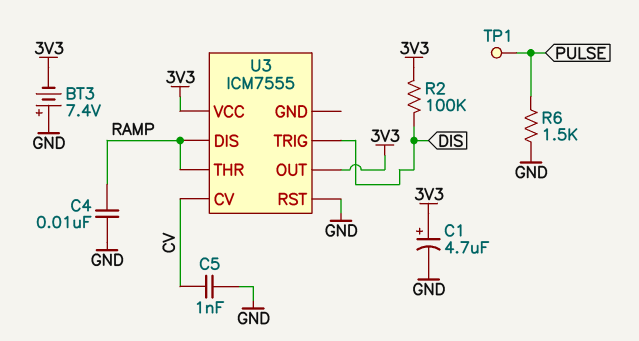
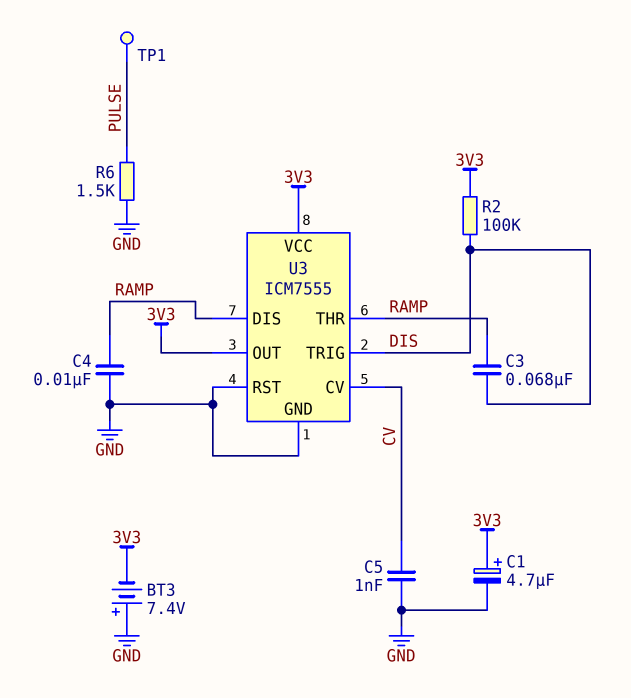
C3: none -> 68nF (DIS, RAMP)
U3 pin GND: none -> GND

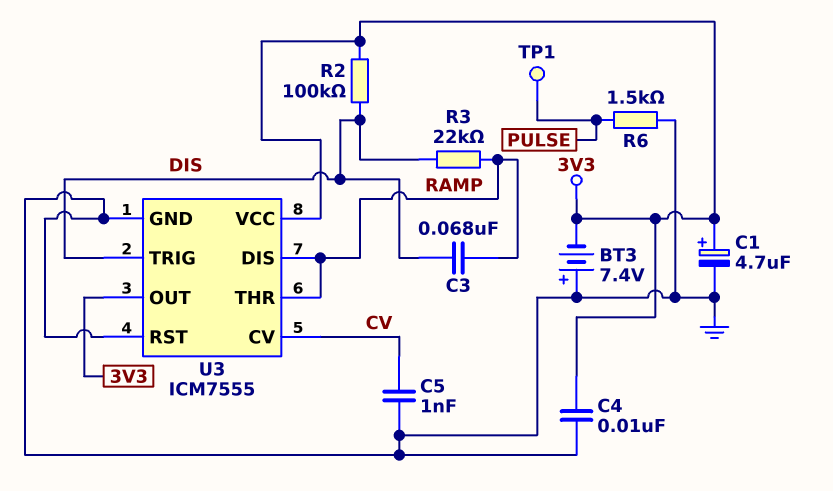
C4: 10nF (GND, RAMP) -> 10nF (3V3, GND)
R3: none -> 22k (DIS, RAMP)

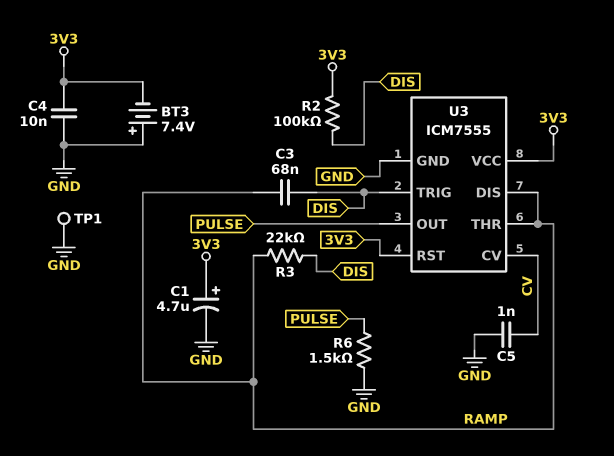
TP1: test point (PULSE) -> test point (GND)
U3 pin OUT: 3V3 -> PULSE
U3 pin RST: GND -> 3V3

